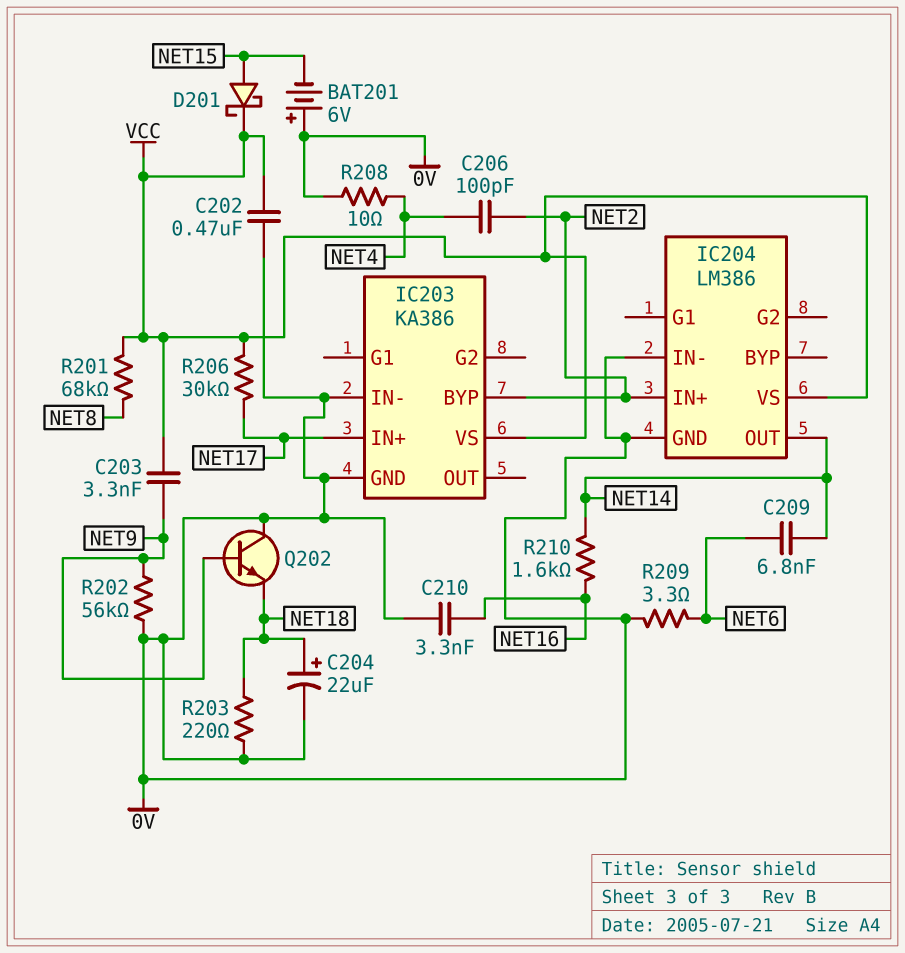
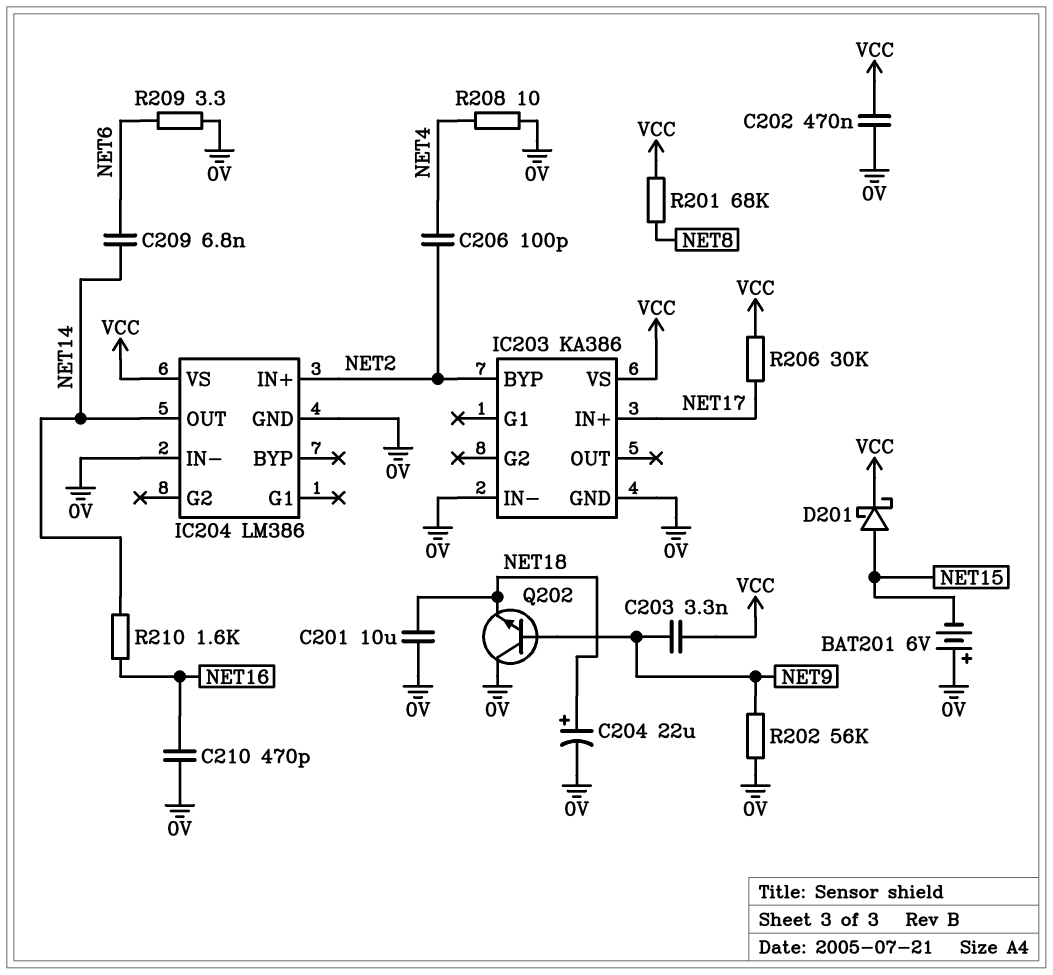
C201: none -> 10uF (0V, NET18)
C210: 3.3nF (0V, NET16) -> 470pF (0V, NET16)
R203: 220 (0V, NET18) -> none

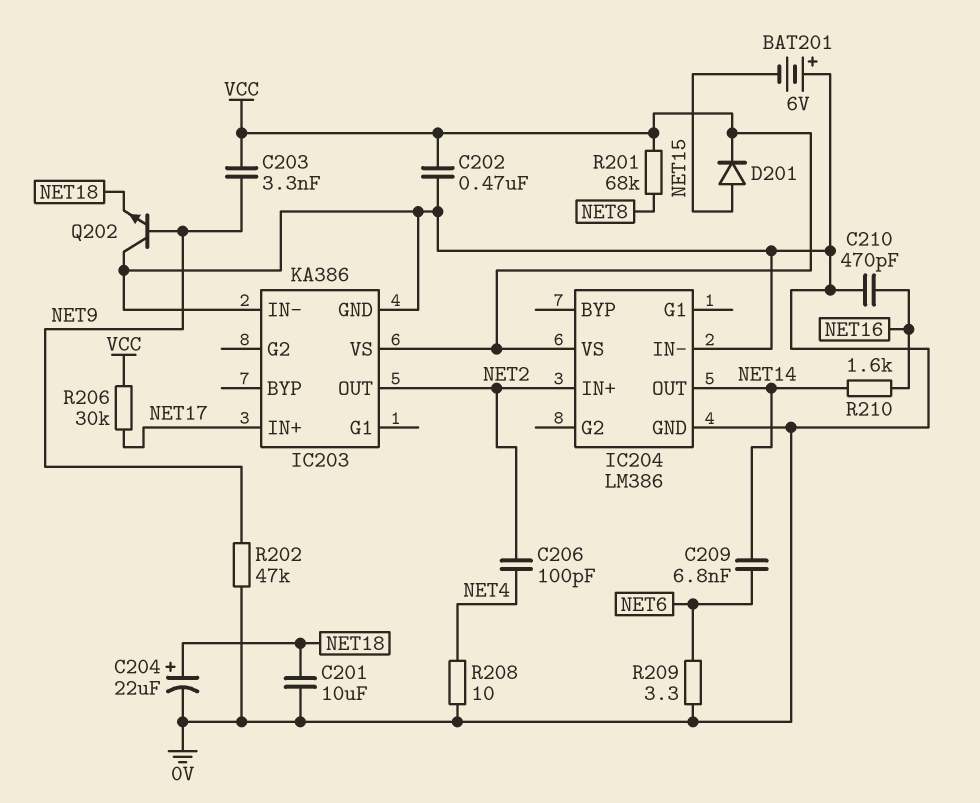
D201: schottky (A NET15, K VCC) -> diode (A NET15, K VCC)
IC203 pin BYP: NET2 -> none
IC203 pin OUT: none -> NET2
R202: 56k (0V, NET9) -> 47k (0V, NET9)

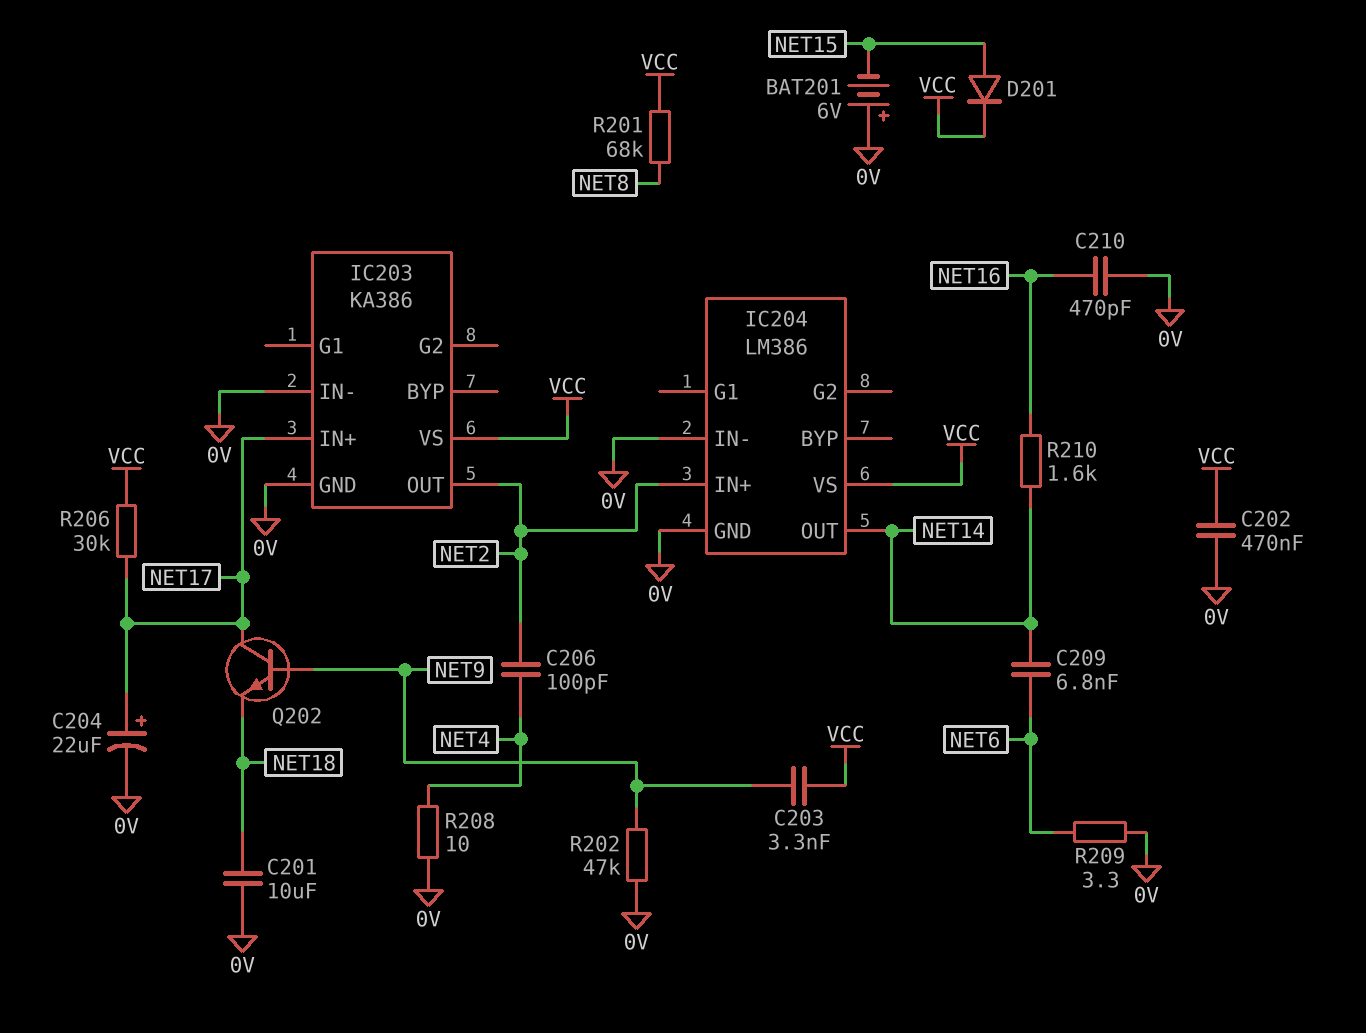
C204: 22uF (plus NET18, minus 0V) -> 22uF (plus NET17, minus 0V)
Q202: NPN (B NET9, C 0V, E NET18) -> NPN (B NET9, C NET17, E NET18)

